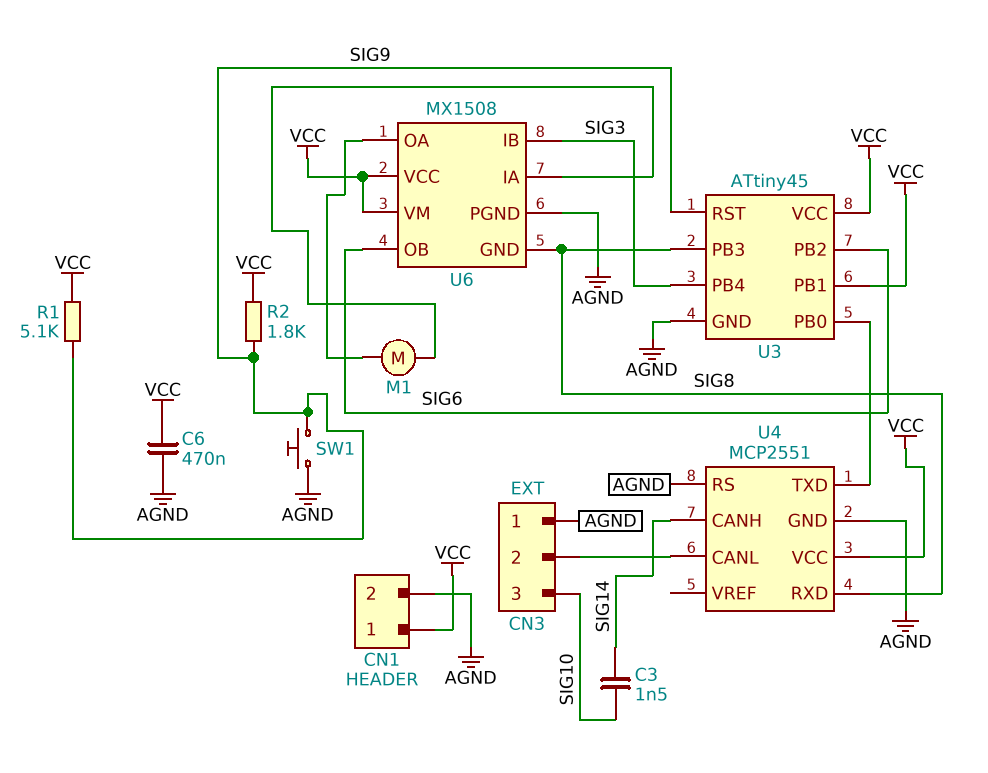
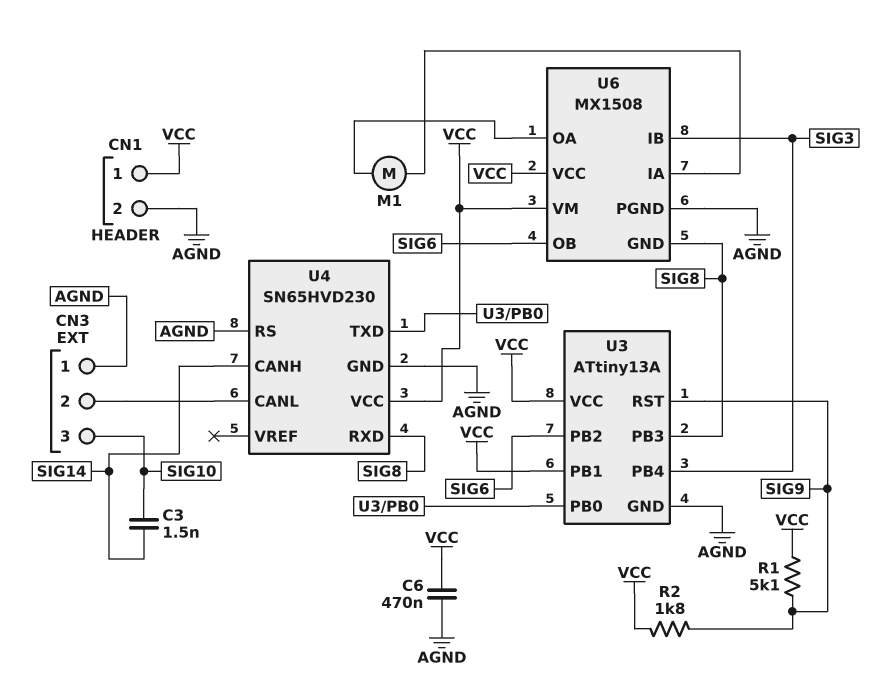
SW1: button (AGND, SIG9) -> none
U3: ATtiny45 -> ATtiny13A
U4: MCP2551 -> SN65HVD230

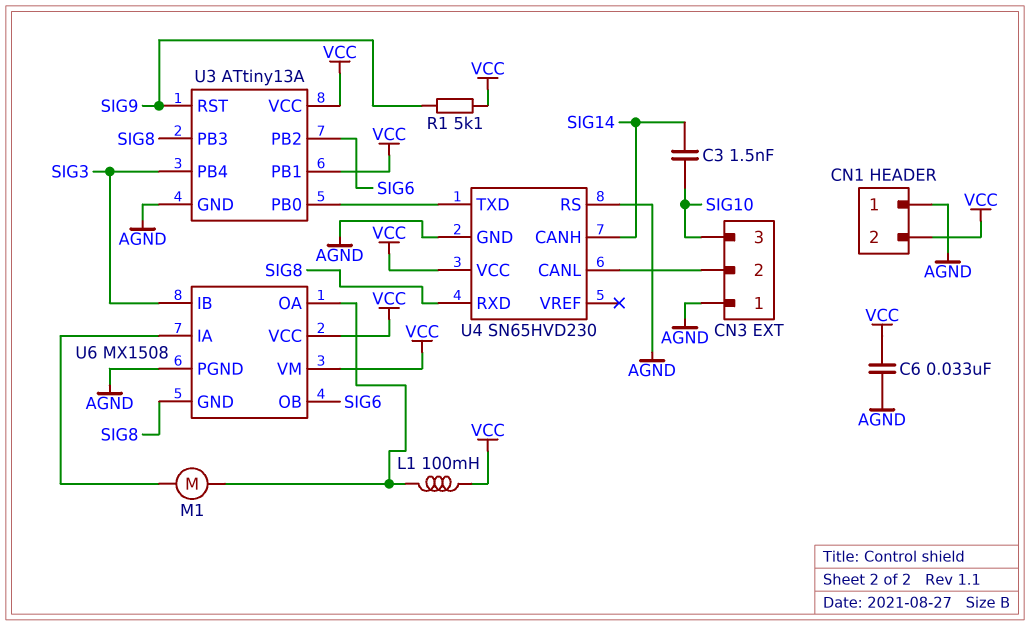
C6: 470nF (AGND, VCC) -> 33nF (AGND, VCC)
CN1 pin 1: VCC -> AGND
CN1 pin 2: AGND -> VCC
L1: none -> 100mH (U6/OA, VCC)
R2: 1.8k (SIG9, VCC) -> none

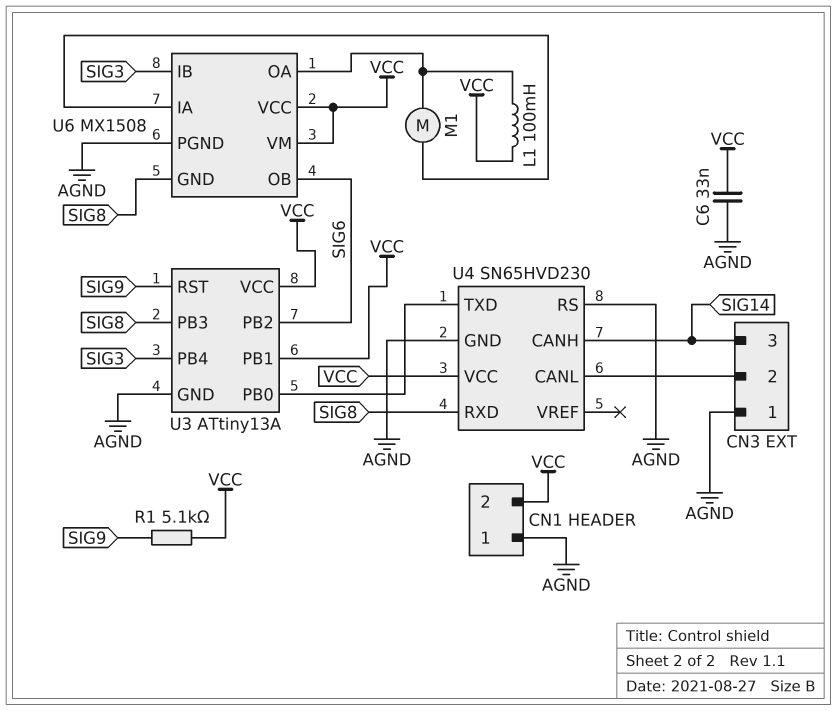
C3: 1.5nF (SIG10, SIG14) -> none
CN3 pin 3: SIG10 -> SIG14

